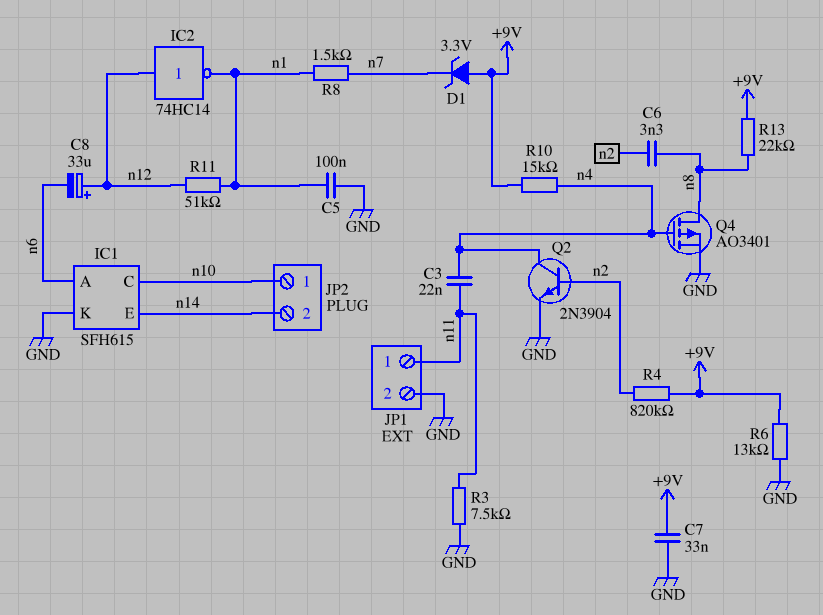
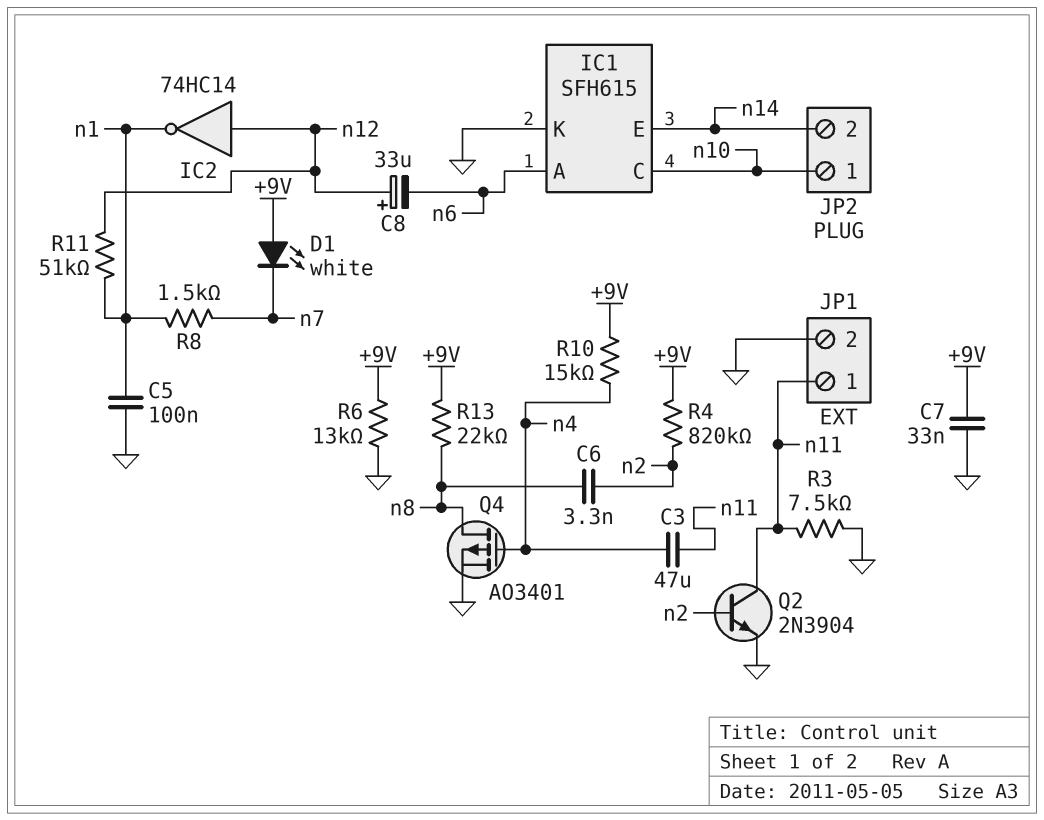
C3: 22nF (n4, n11) -> 47uF (n4, n11)
D1: zener 3.3V (A +9V, K n7) -> LED white (A +9V, K n7)
Q2: NPN 2N3904 (B n2, C n4, E GND) -> NPN 2N3904 (B n2, C n11, E GND)

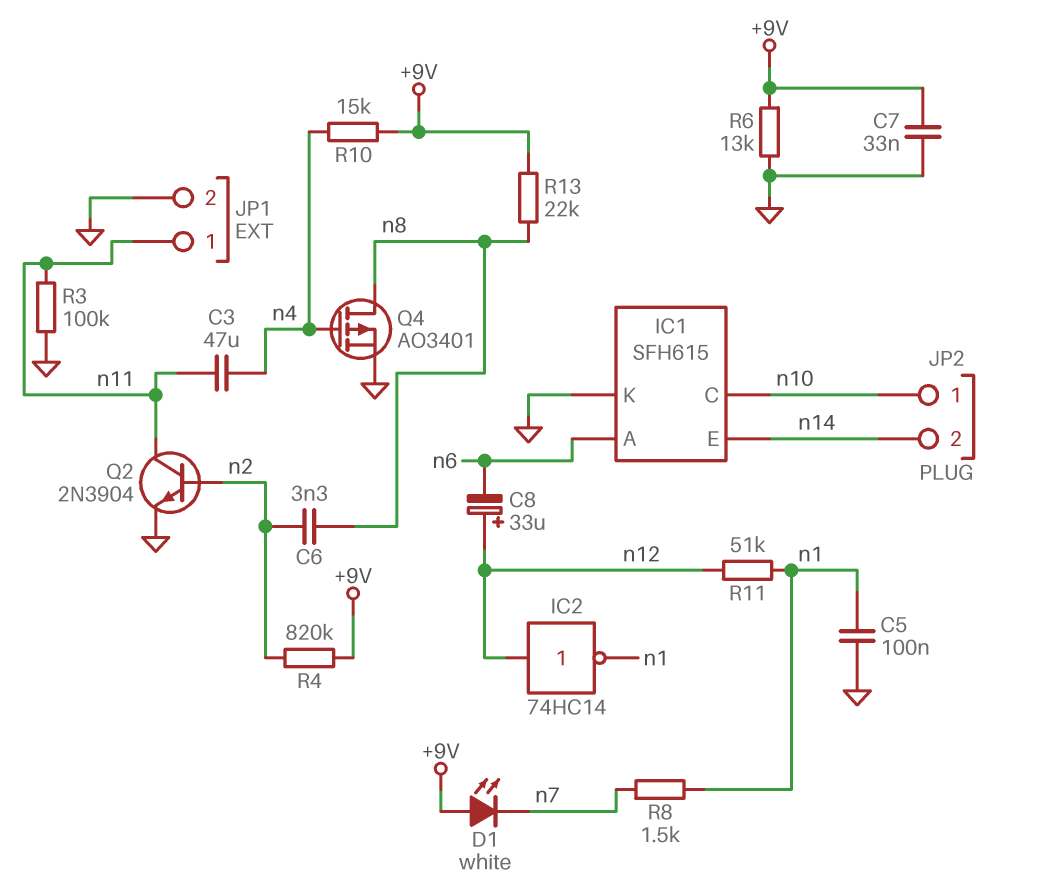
R3: 7.5k (GND, n11) -> 100k (GND, n11)

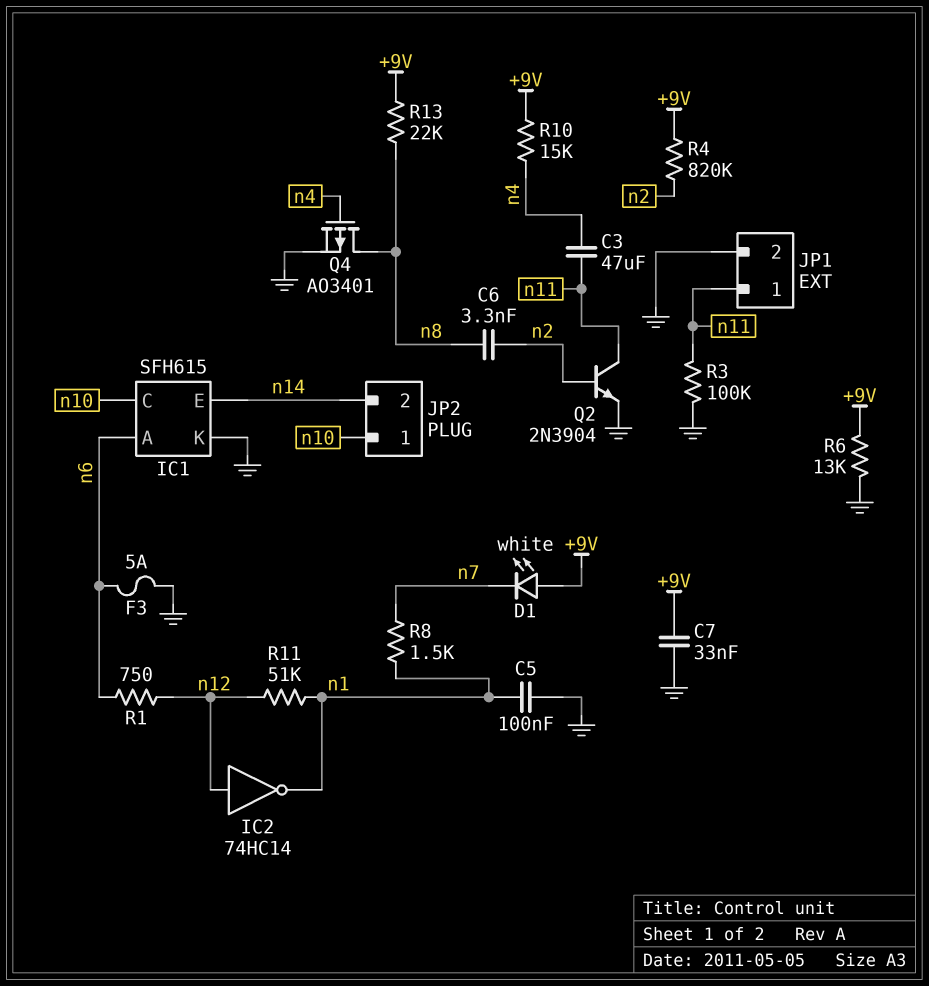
C8: 33uF (plus n12, minus n6) -> none
F3: none -> 5A (GND, n6)
R1: none -> 750 (n6, n12)

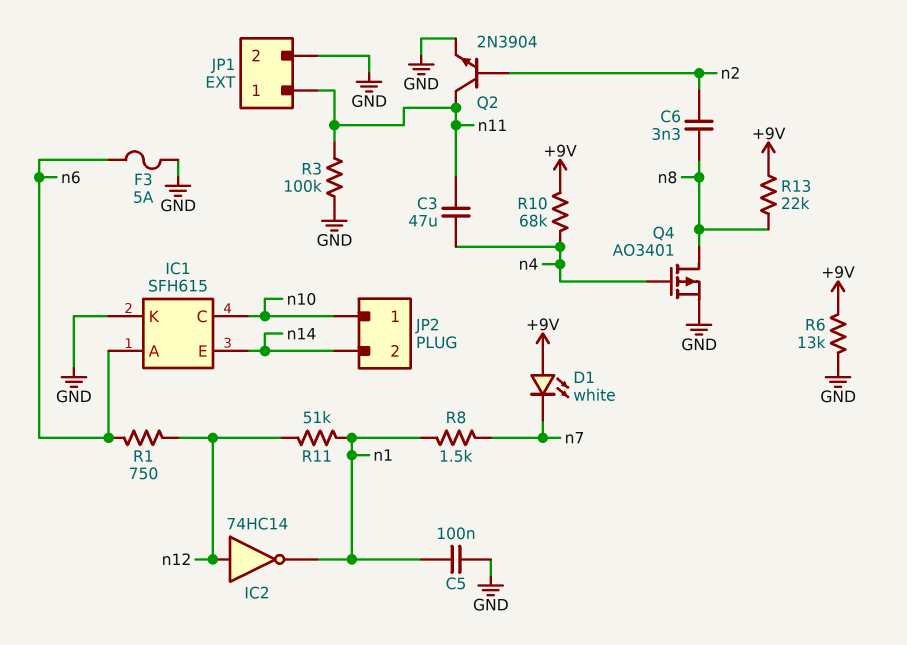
C7: 33nF (+9V, GND) -> none
R4: 820k (+9V, n2) -> none
R10: 15k (+9V, n4) -> 68k (+9V, n4)

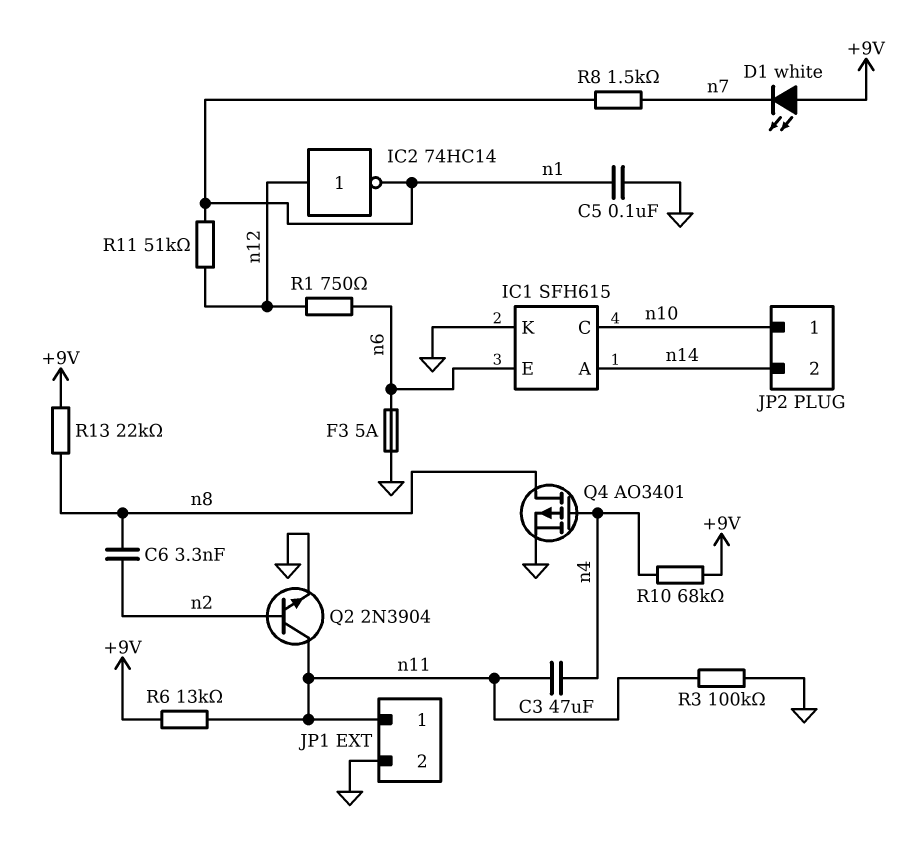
IC1 pin A: n6 -> n14
IC1 pin E: n14 -> n6
R6: 13k (+9V, GND) -> 13k (+9V, n11)

